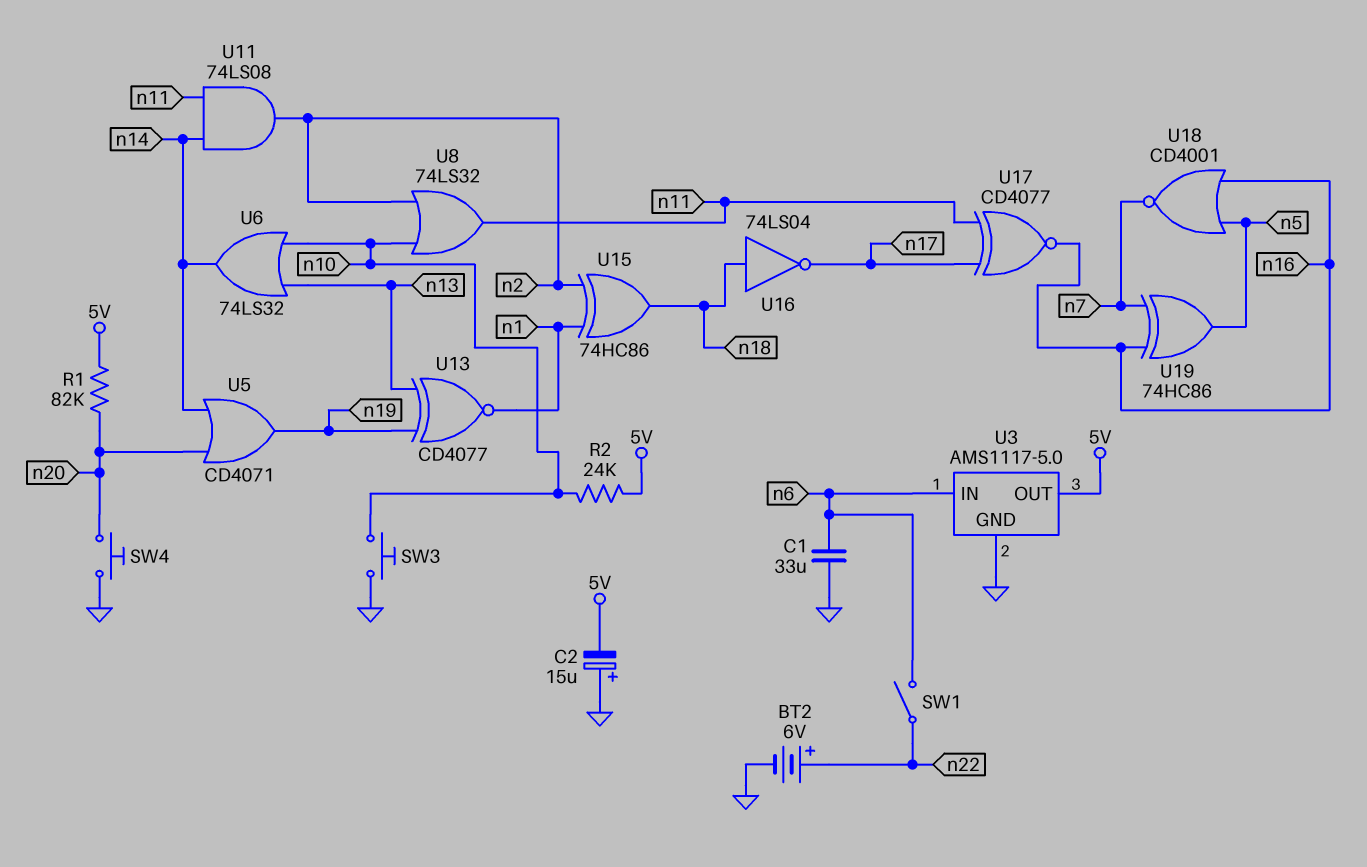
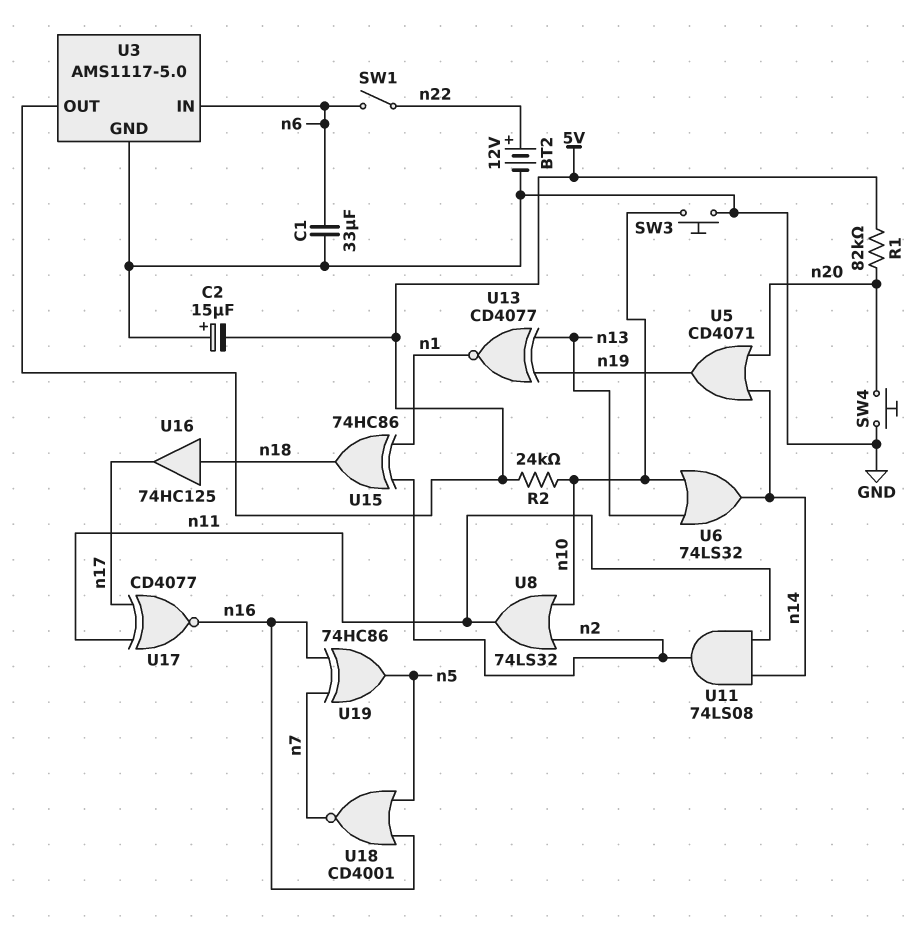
BT2: 6V (plus n22, minus GND) -> 12V (plus n22, minus GND)
U16: NOT 74LS04 (in n18, out n17) -> buffer 74HC125 (in n18, out n17)

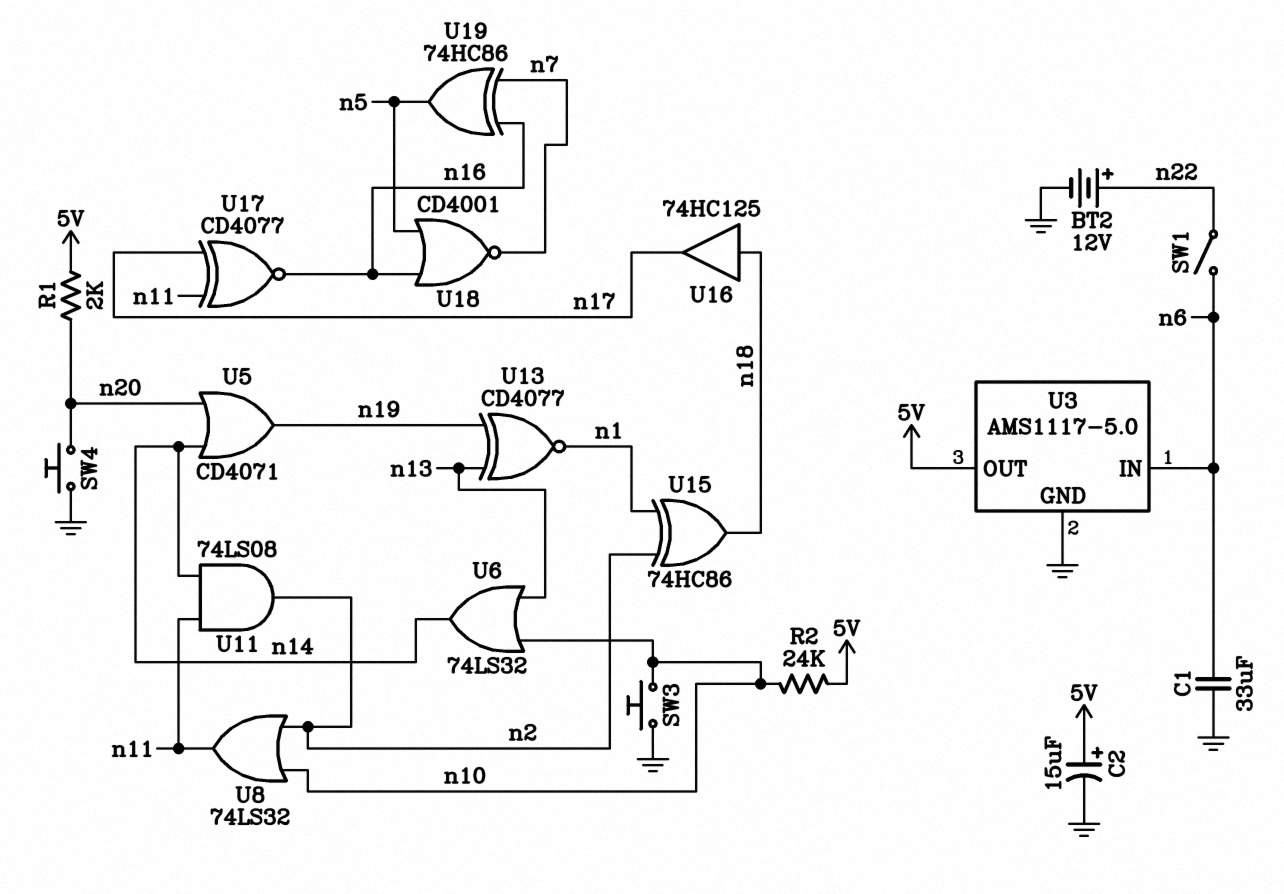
C2: 15uF (plus GND, minus 5V) -> 15uF (plus 5V, minus GND)
R1: 82k (5V, n20) -> 2k (5V, n20)

